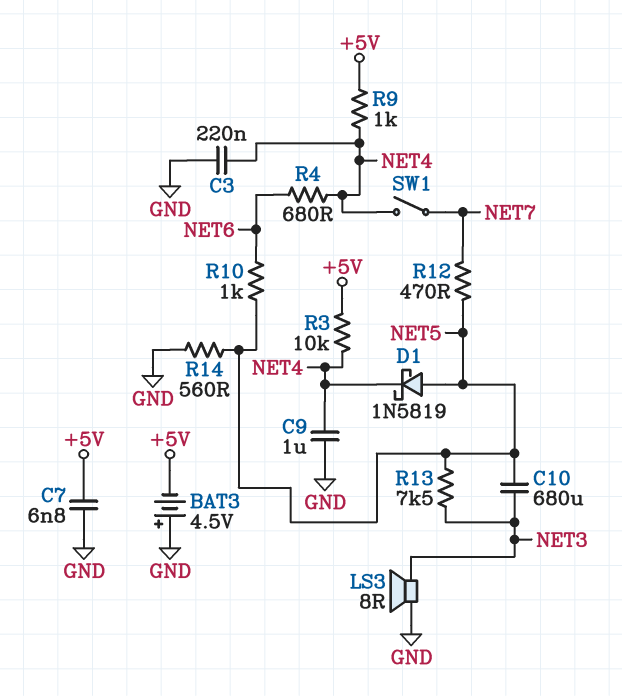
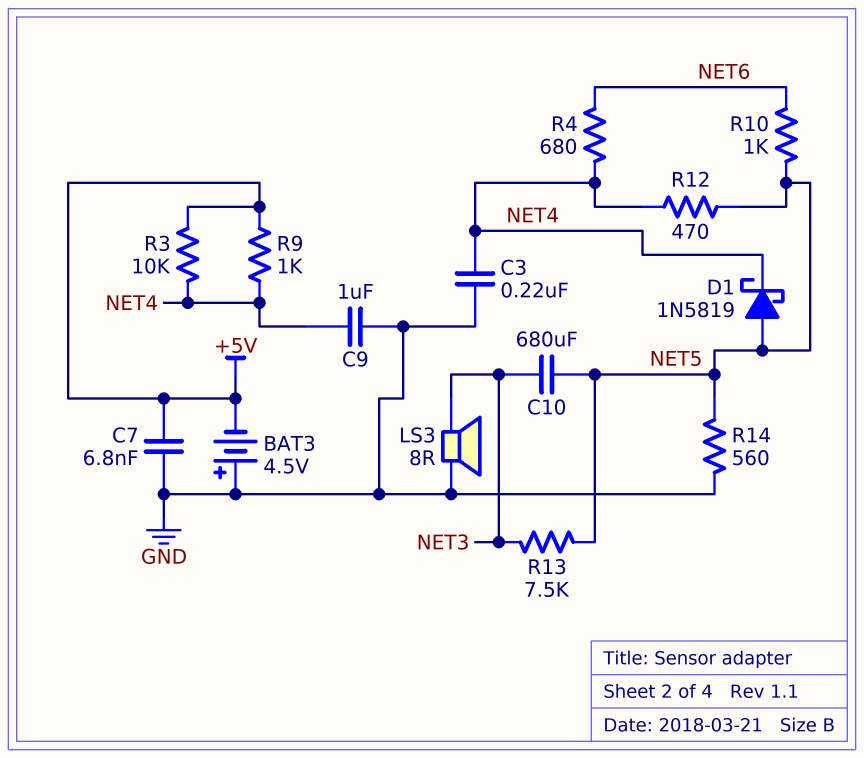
R12: 470 (NET5, NET7) -> 470 (NET4, NET5)
SW1: switch (NET4, NET7) -> none

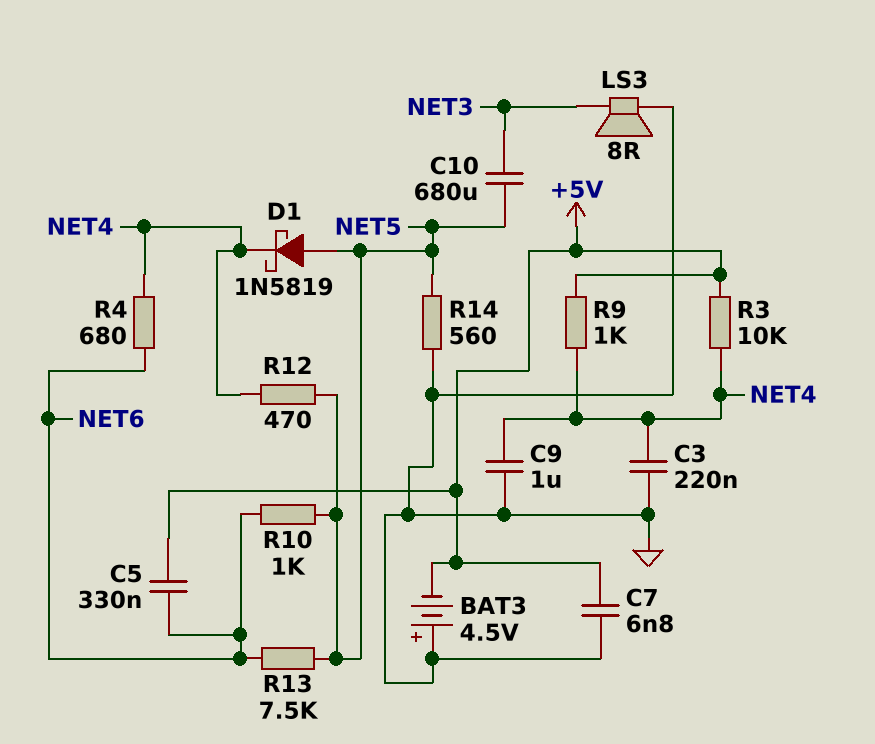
C5: none -> 330nF (+5V, NET6)
R13: 7.5k (NET3, NET5) -> 7.5k (NET5, NET6)

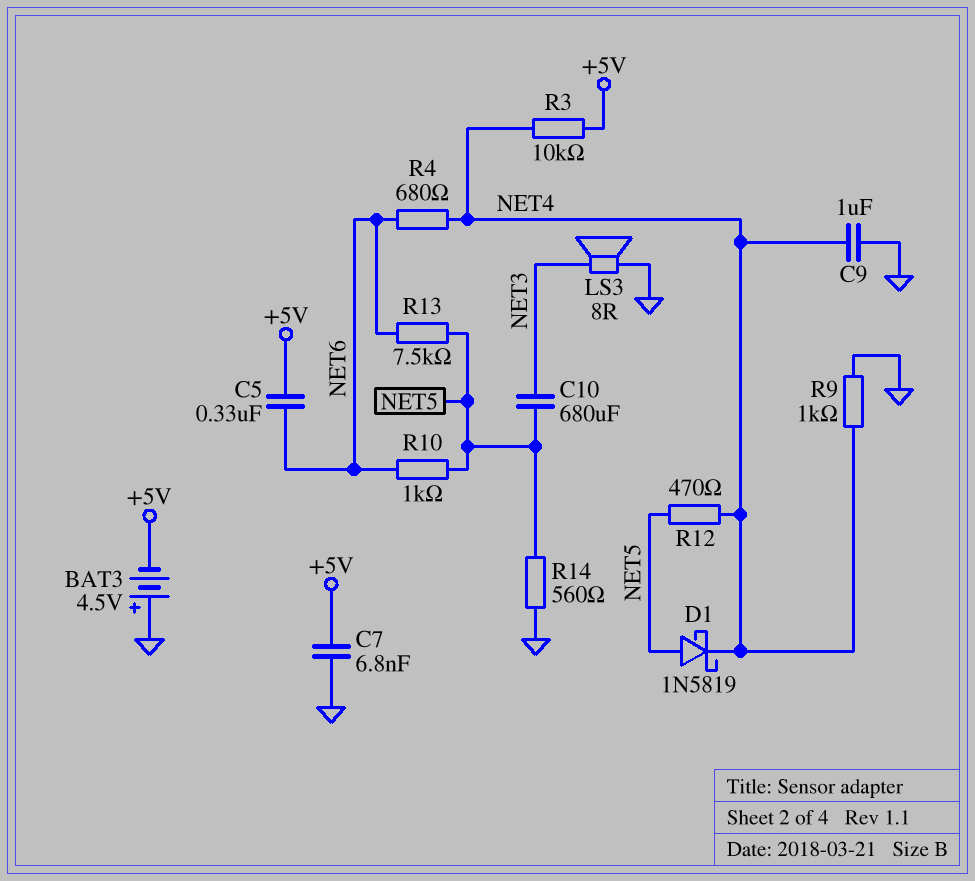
C3: 220nF (GND, NET4) -> none
R9: 1k (+5V, NET4) -> 1k (GND, NET4)

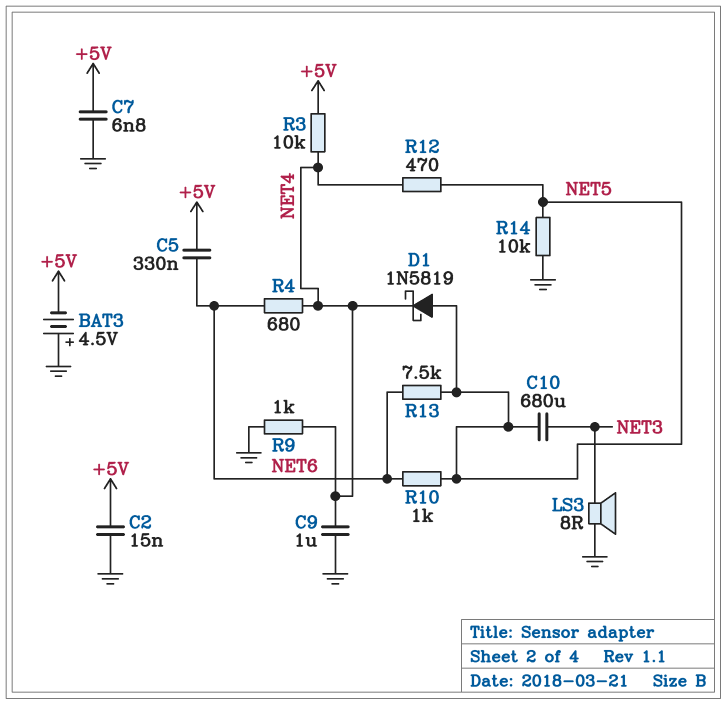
C2: none -> 15nF (+5V, GND)
R14: 560 (GND, NET5) -> 10k (GND, NET5)

